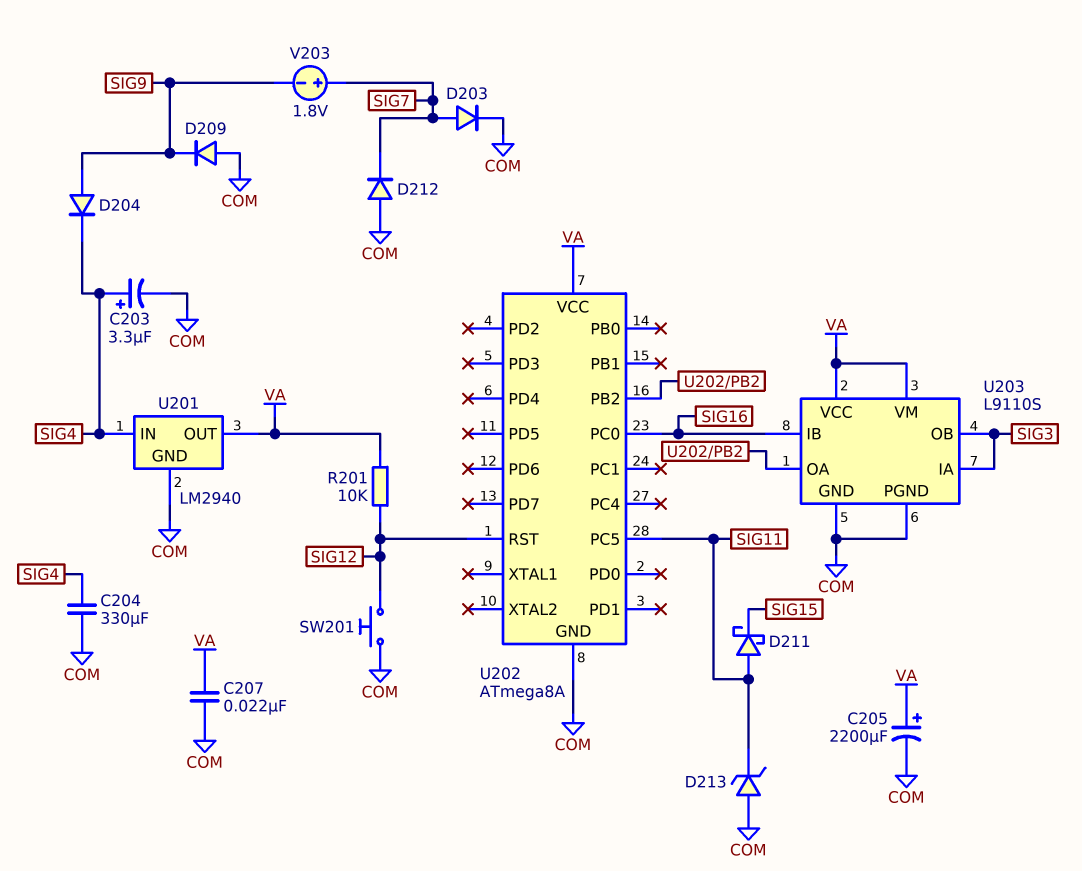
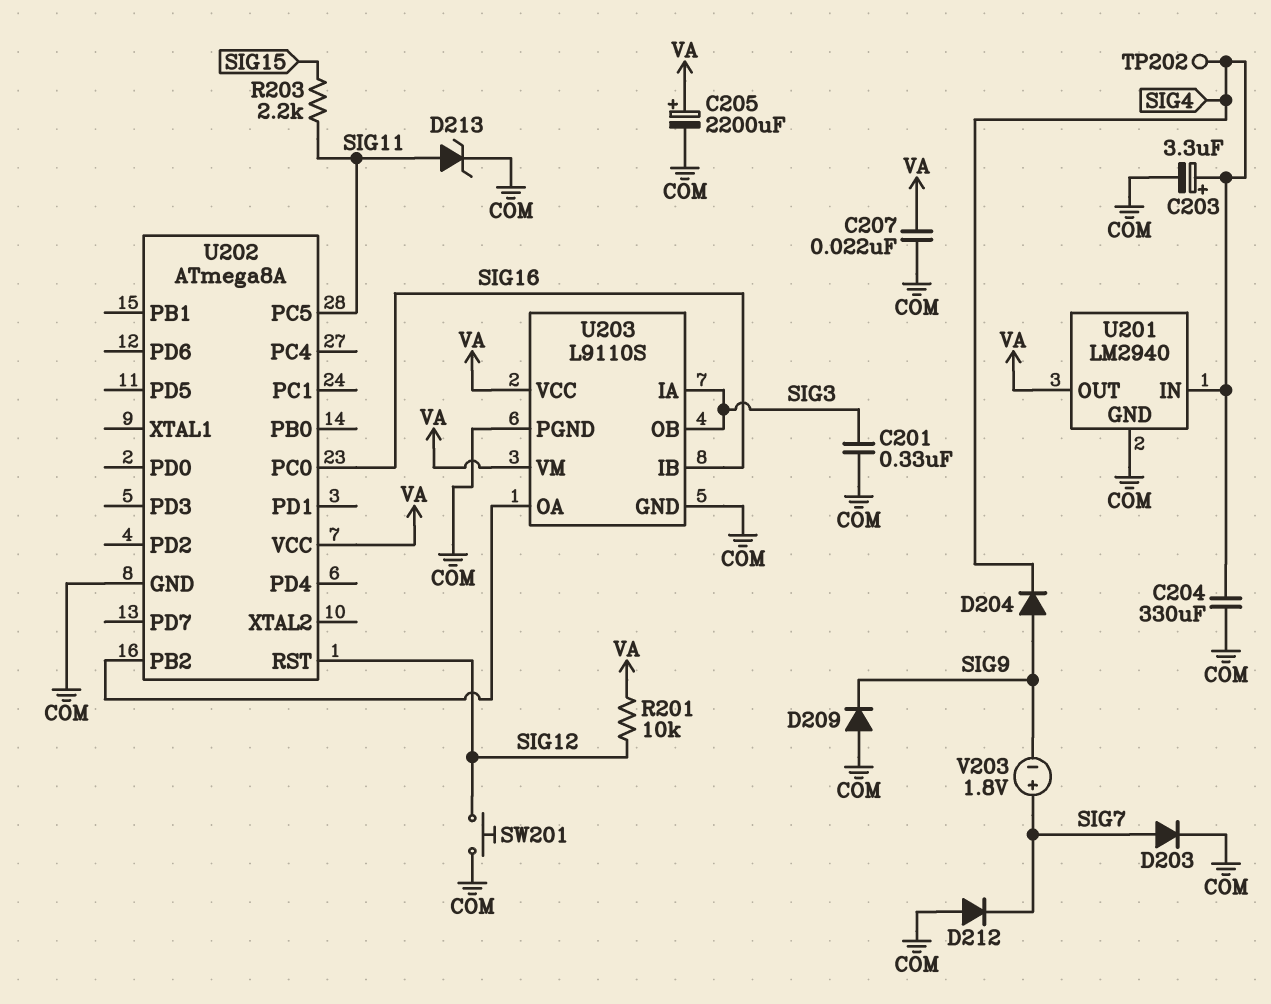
C201: none -> 330nF (COM, SIG3)
D211: schottky (A SIG11, K SIG15) -> none
D213: zener (A COM, K SIG11) -> zener (A SIG11, K COM)
R203: none -> 2.2k (SIG11, SIG15)
TP202: none -> test point (SIG4)

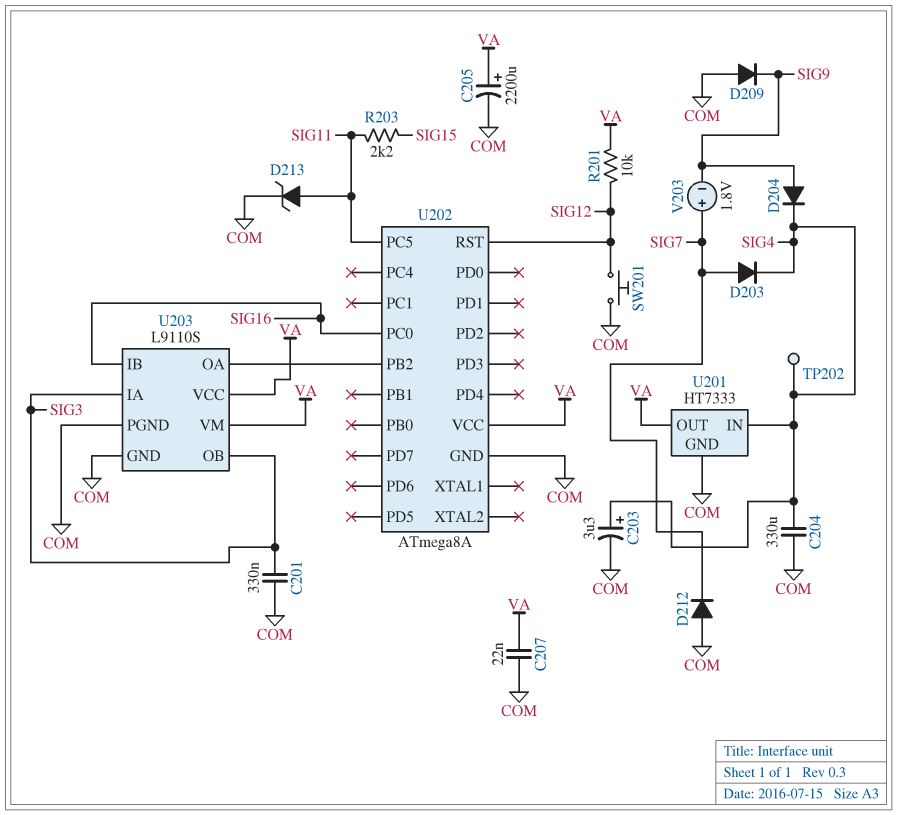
D203: diode (A SIG7, K COM) -> diode (A SIG7, K SIG4)
U201: LM2940 -> HT7333

